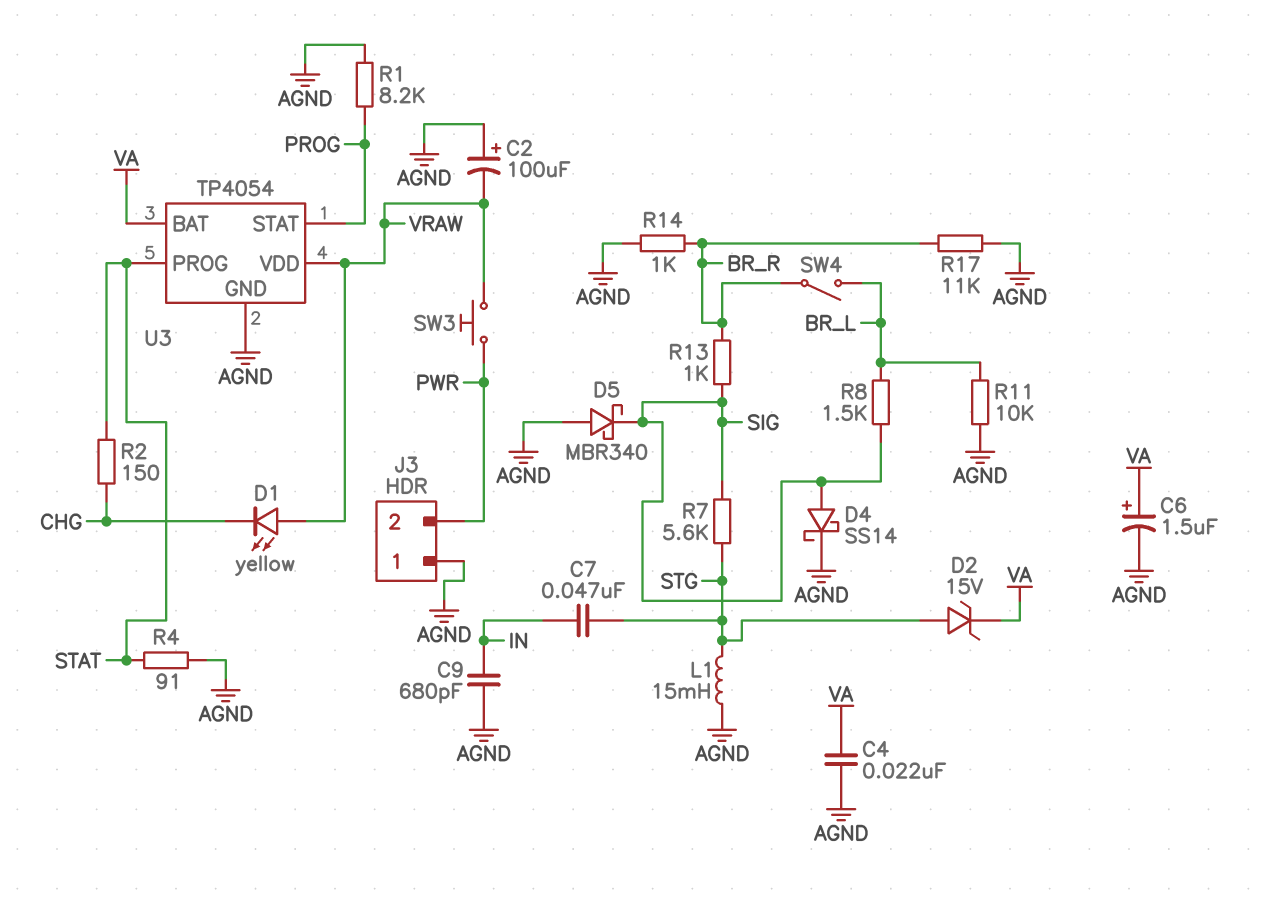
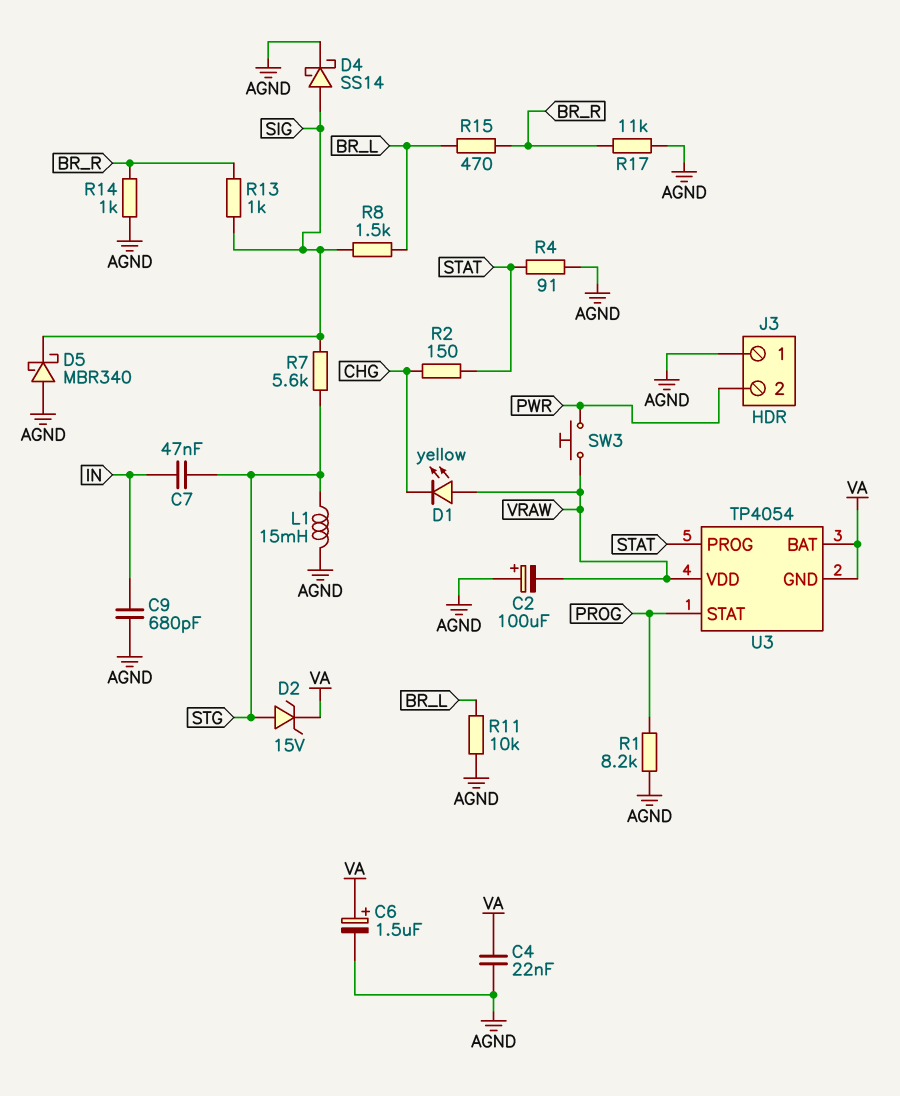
R15: none -> 470 (BR_L, BR_R)
SW4: switch (BR_L, BR_R) -> none
U3 pin GND: AGND -> VA

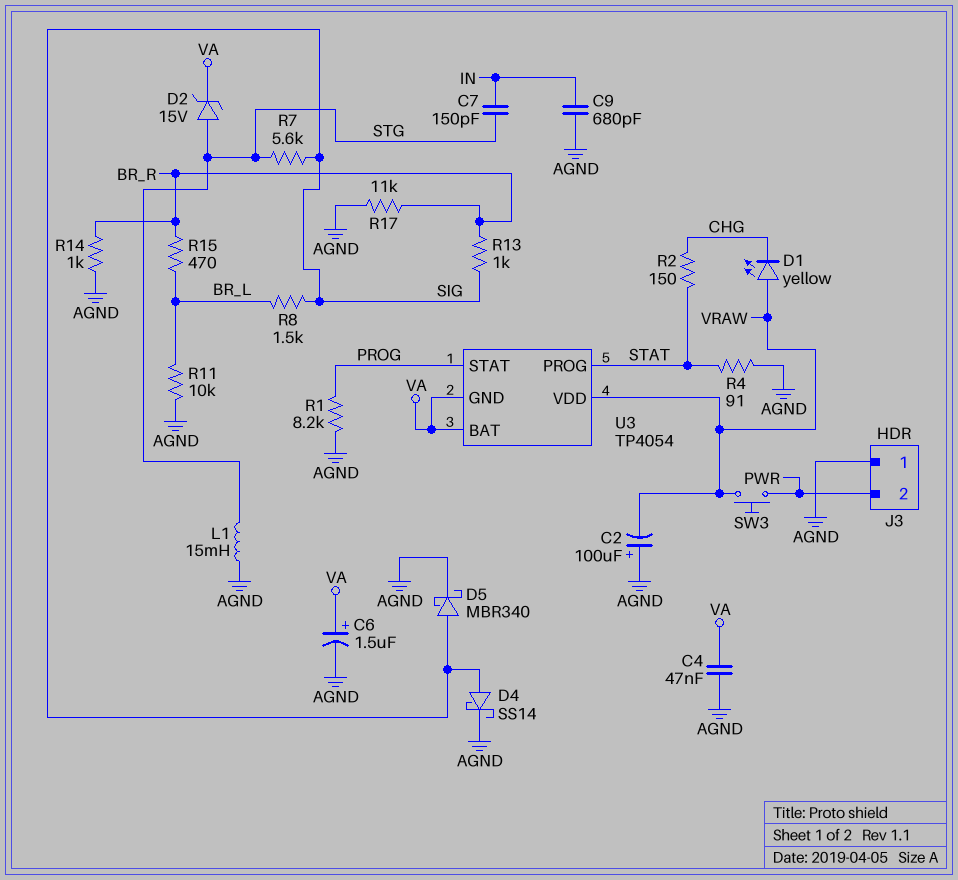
C4: 22nF (AGND, VA) -> 47nF (AGND, VA)
C7: 47nF (IN, STG) -> 150pF (IN, STG)
D5: schottky MBR340 (A AGND, K SIG) -> schottky MBR340 (A SIG, K AGND)

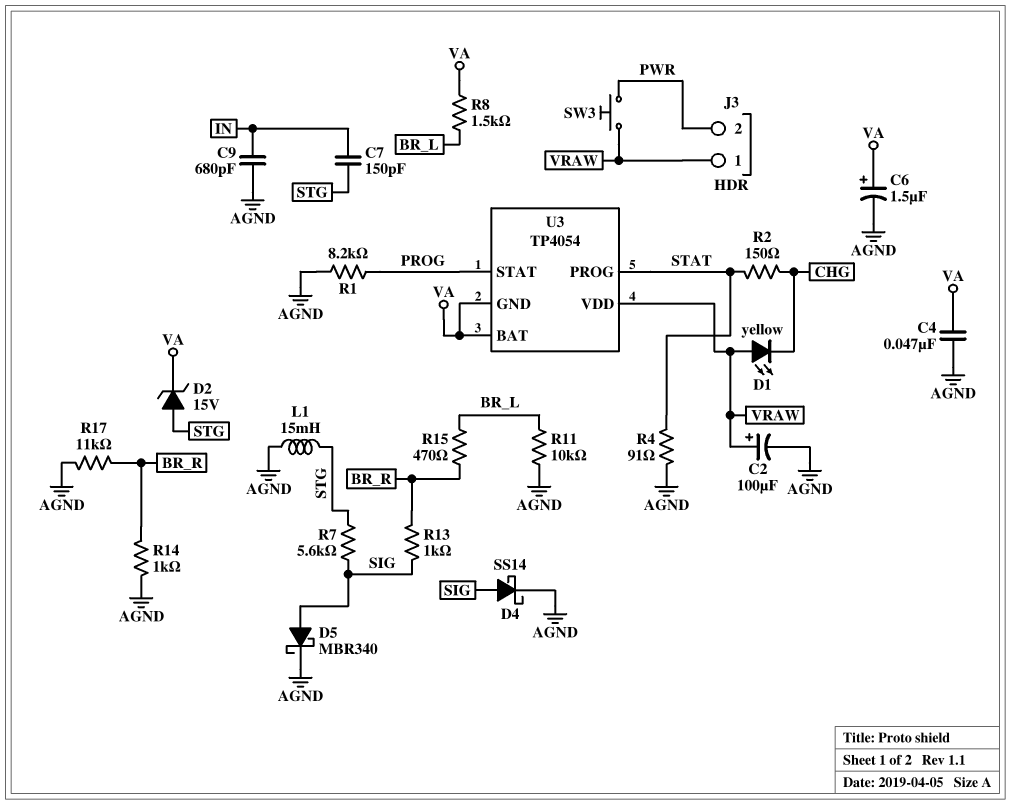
C2: 100uF (plus AGND, minus VRAW) -> 100uF (plus VRAW, minus AGND)
J3 pin 1: AGND -> VRAW
R8: 1.5k (BR_L, SIG) -> 1.5k (BR_L, VA)

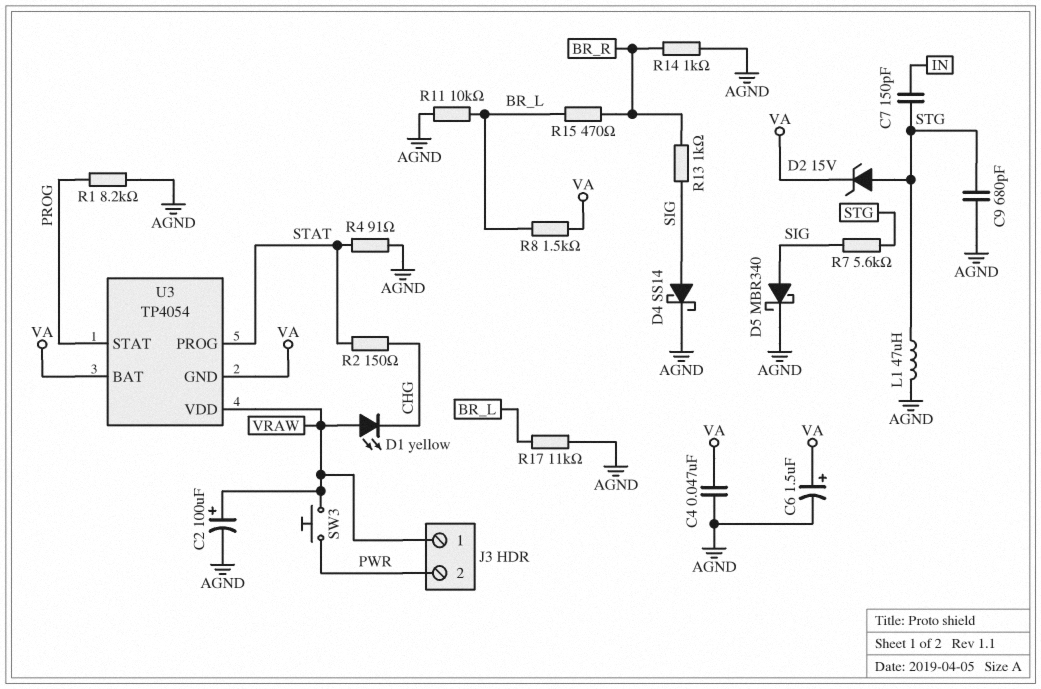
C9: 680pF (AGND, IN) -> 680pF (AGND, STG)
L1: 15mH (AGND, STG) -> 47uH (AGND, STG)
R17: 11k (AGND, BR_R) -> 11k (AGND, BR_L)

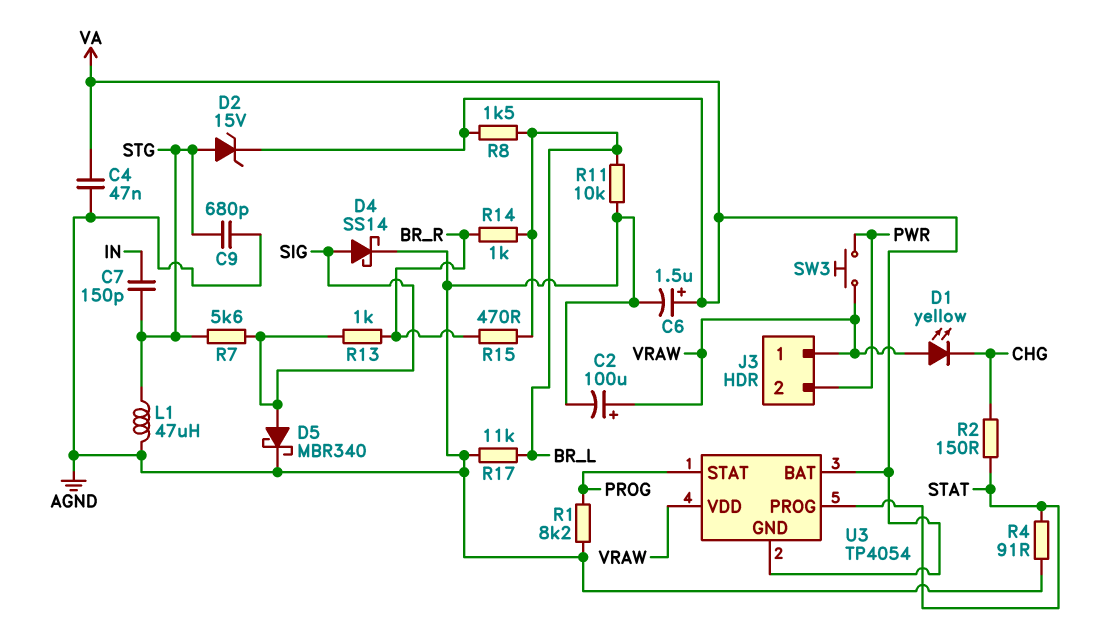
R14: 1k (AGND, BR_R) -> 1k (BR_L, BR_R)

